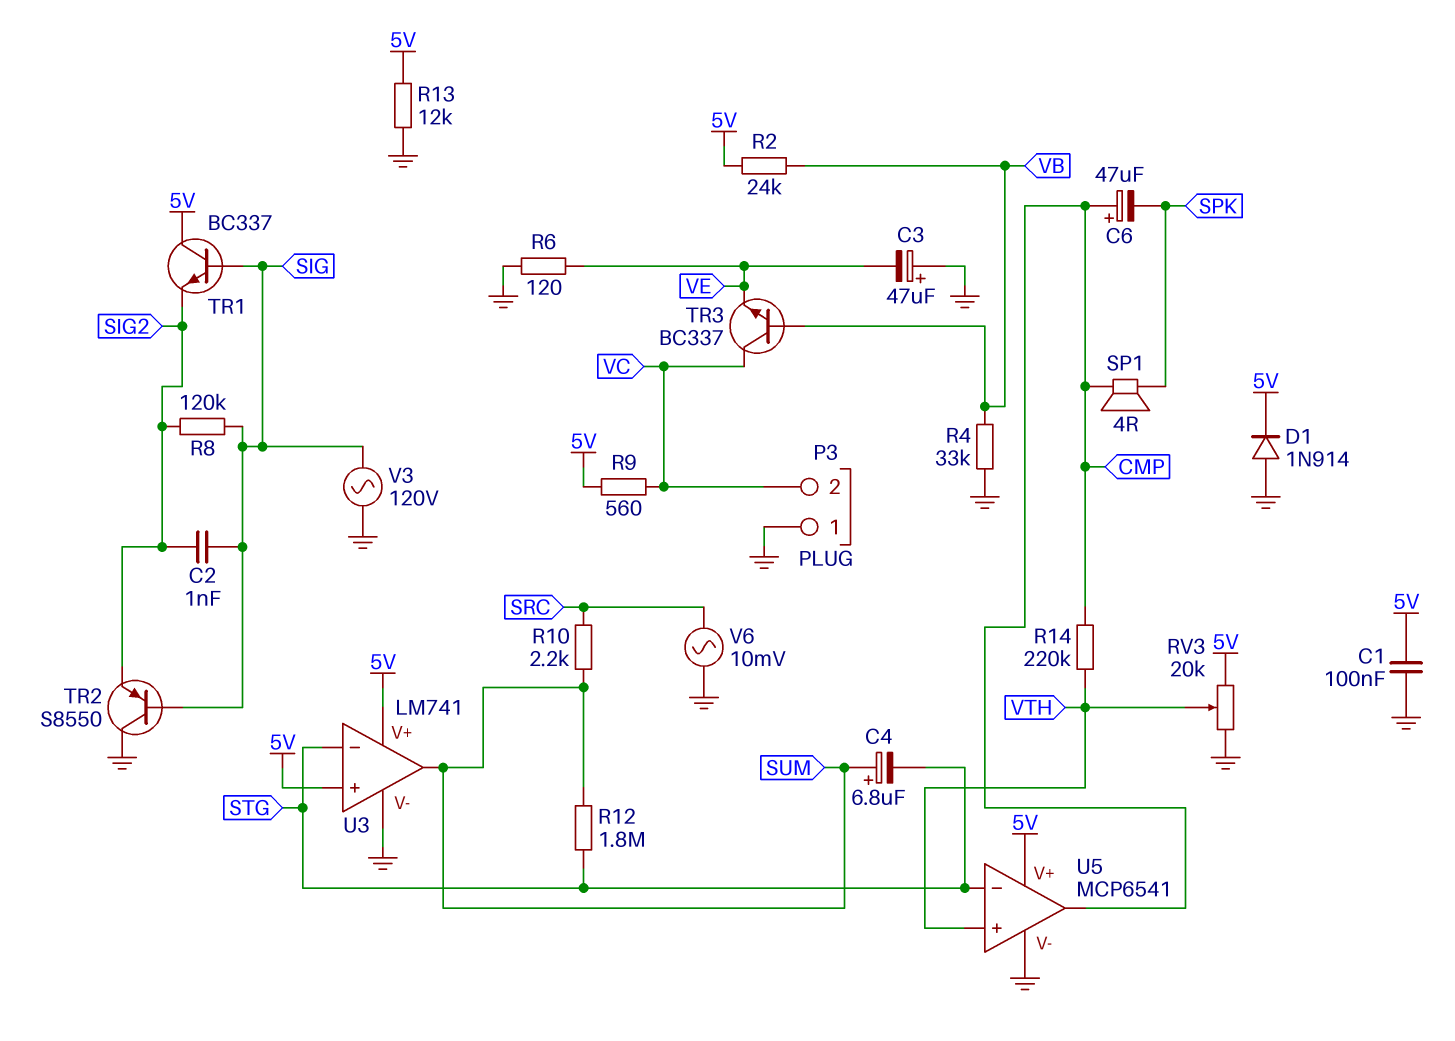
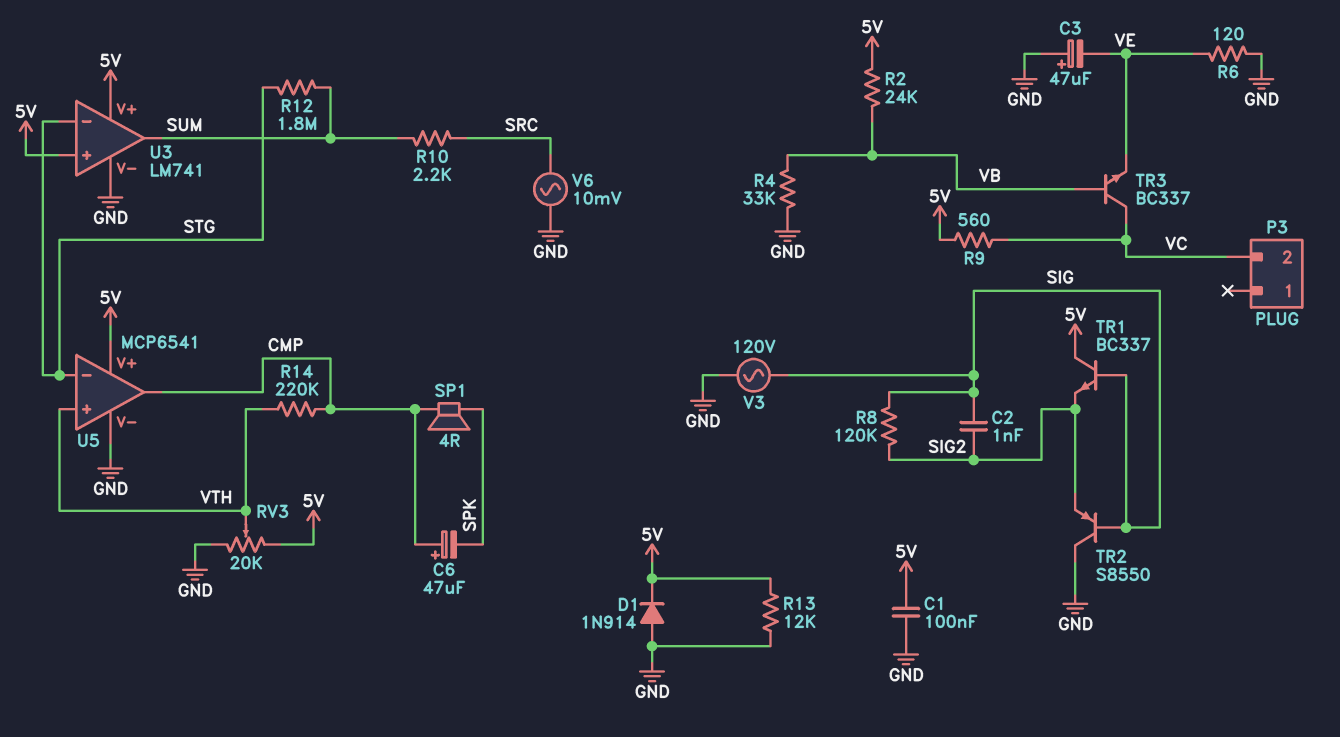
C4: 6.8uF (plus SUM, minus STG) -> none
P3 pin 1: GND -> none

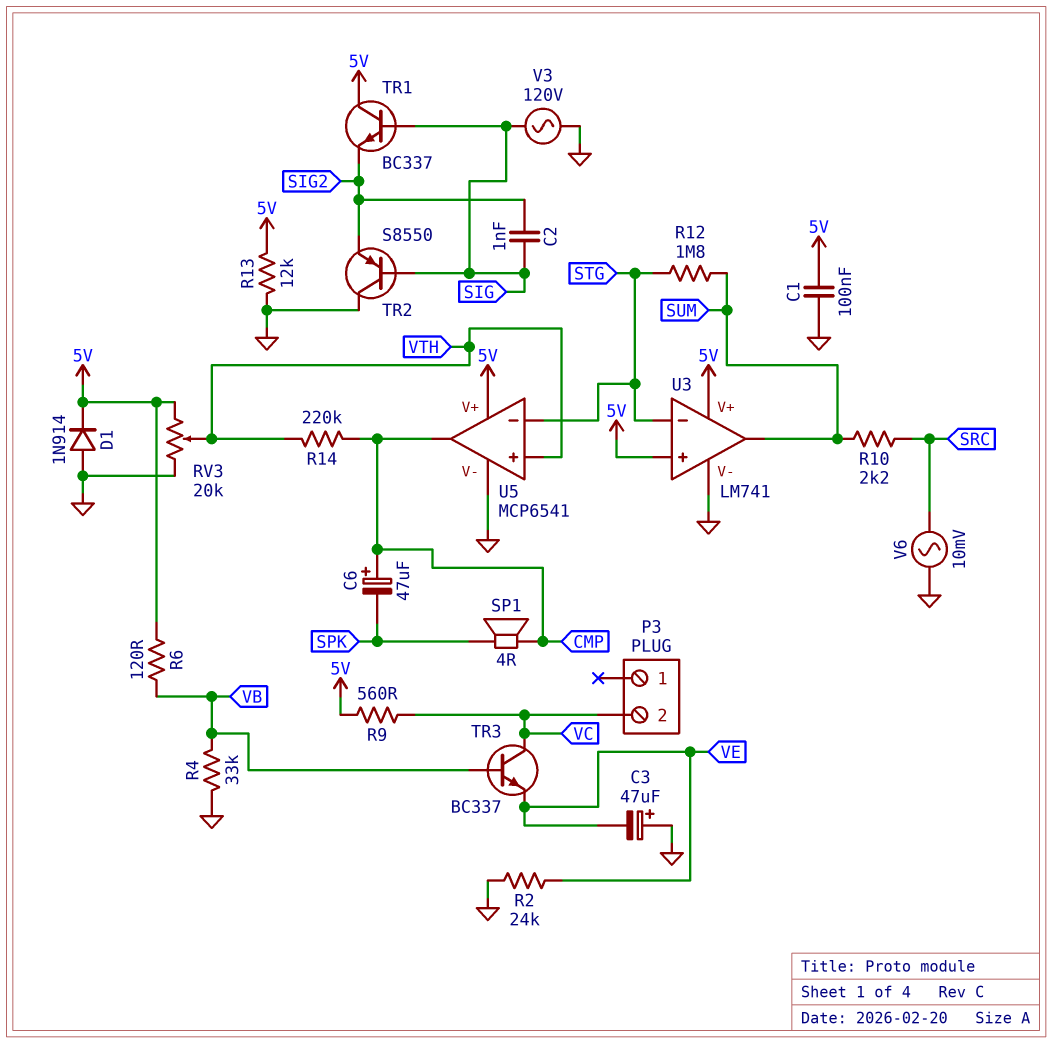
R2: 24k (5V, VB) -> 24k (GND, VE)
R6: 120 (GND, VE) -> 120 (5V, VB)
R8: 120k (SIG, SIG2) -> none

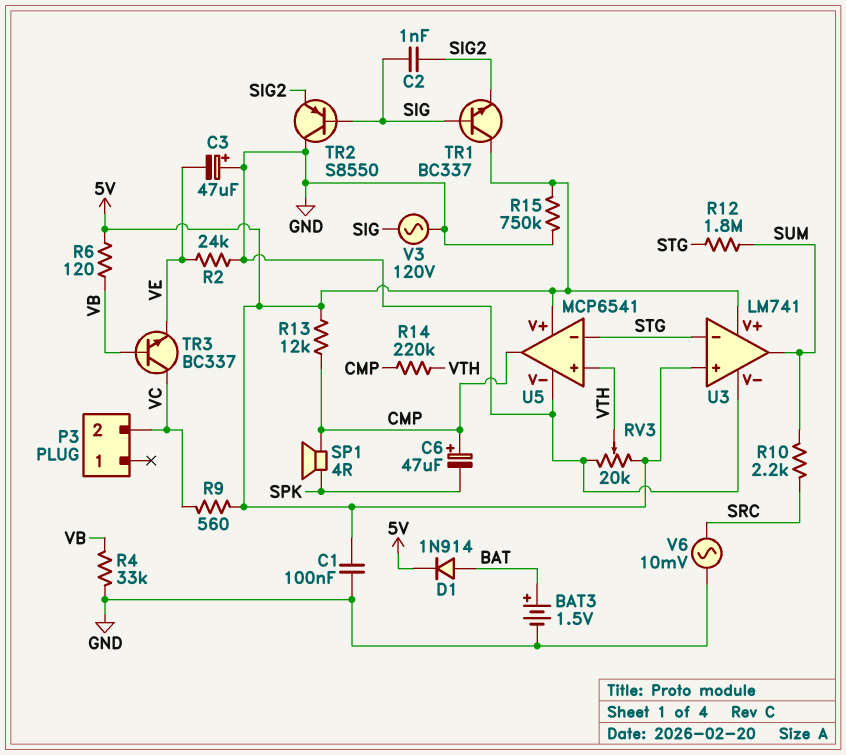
BAT3: none -> 1.5V (plus BAT, minus GND)
D1: diode 1N914 (A GND, K 5V) -> diode 1N914 (A BAT, K 5V)
R13: 12k (5V, GND) -> 12k (5V, CMP)
R15: none -> 750k (5V, GND)

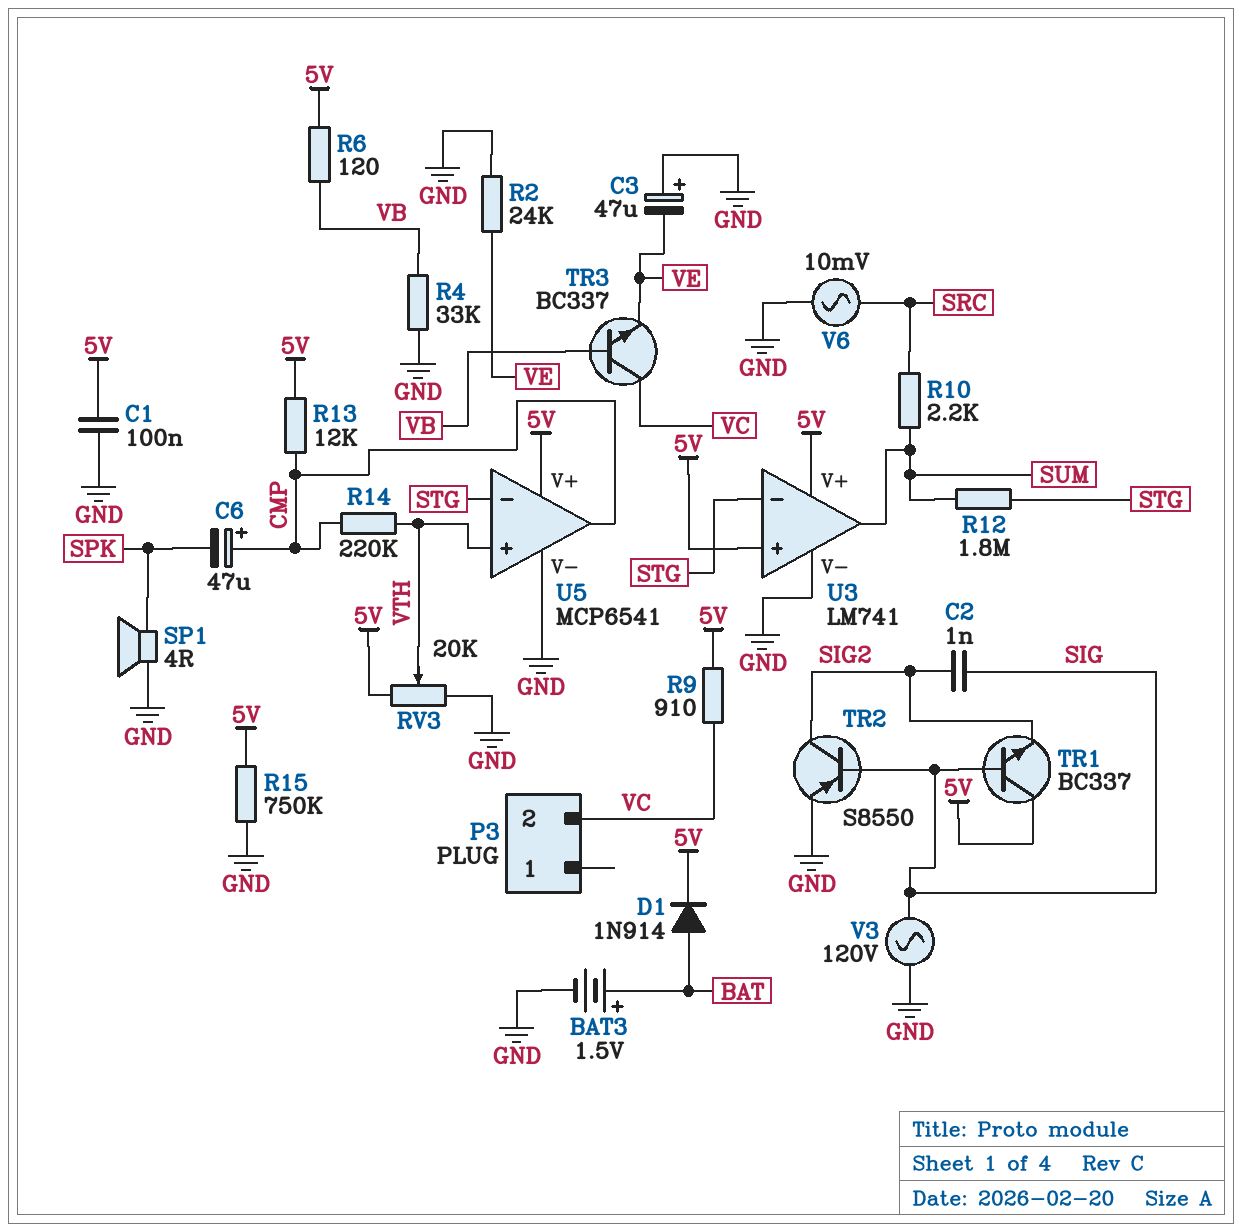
R9: 560 (5V, VC) -> 910 (5V, VC)
SP1: speaker 4R (CMP, SPK) -> speaker 4R (GND, SPK)
TR2: PNP S8550 (B SIG, C GND, E SIG2) -> PNP S8550 (B SIG, C SIG2, E GND)

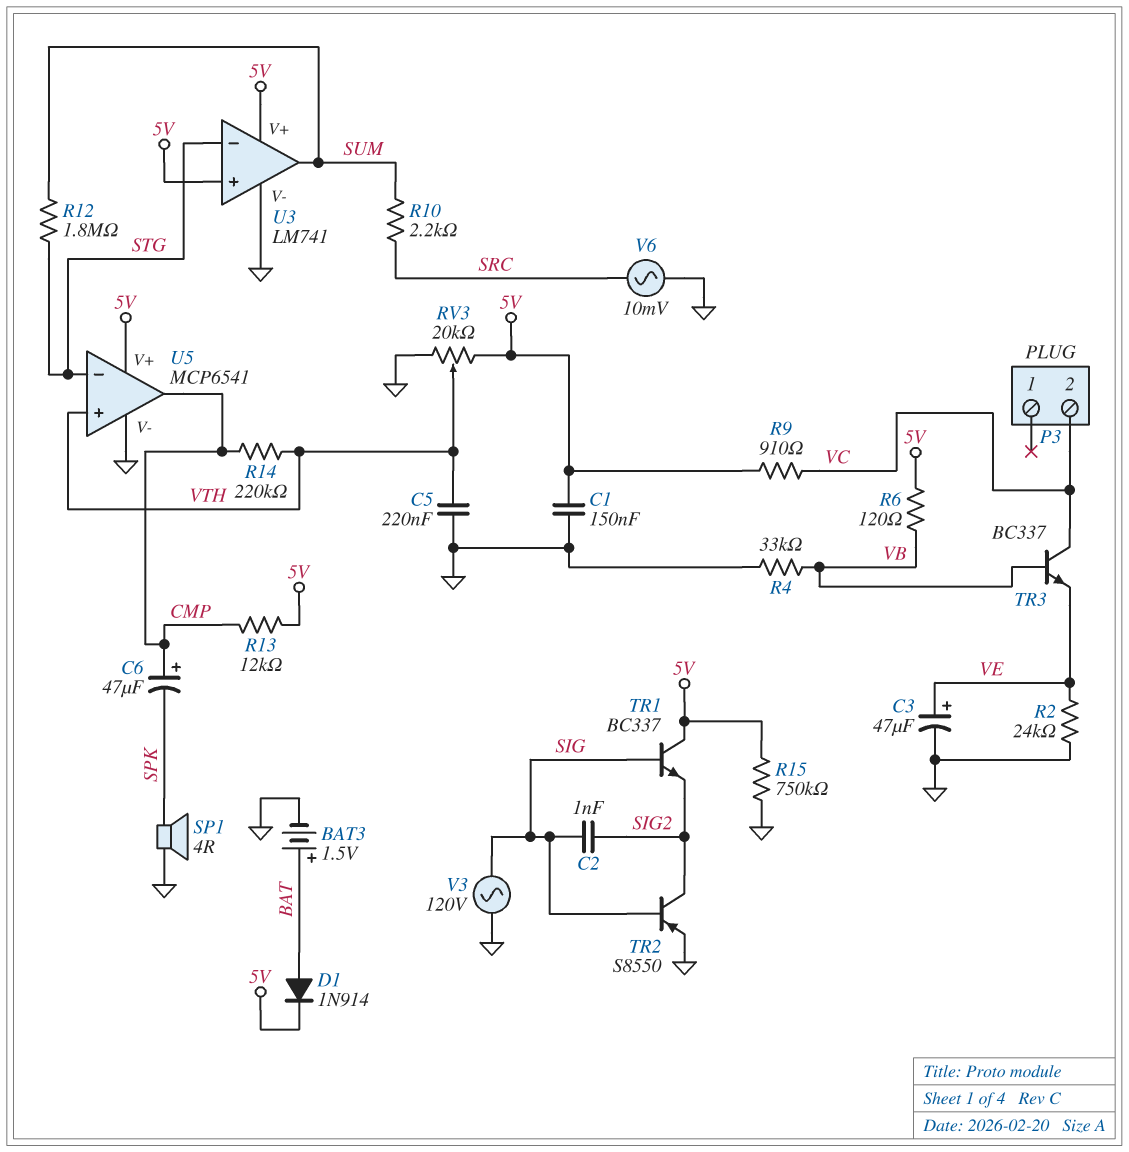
C1: 100nF (5V, GND) -> 150nF (5V, GND)
C3: 47uF (plus GND, minus VE) -> 47uF (plus VE, minus GND)
C5: none -> 220nF (GND, VTH)

